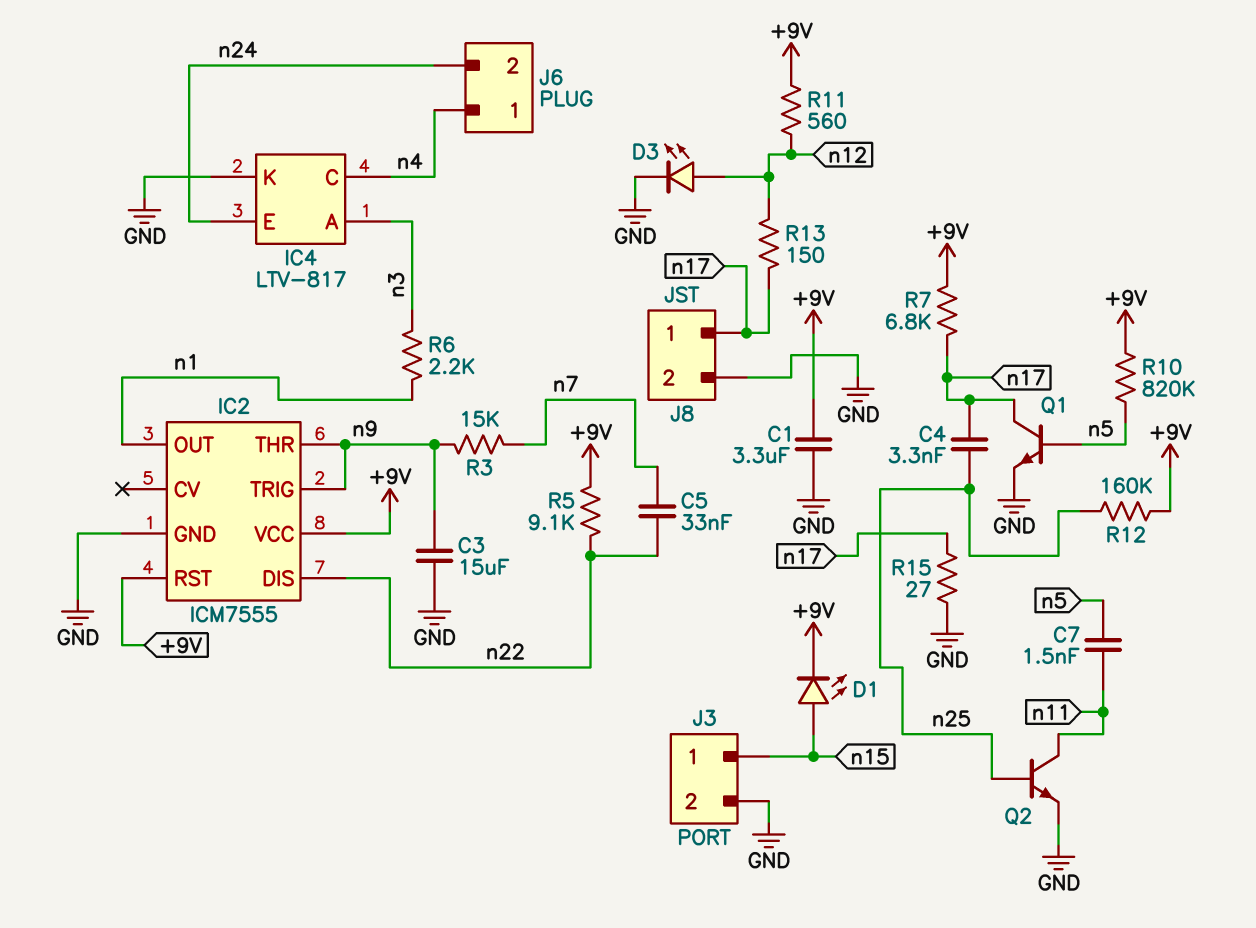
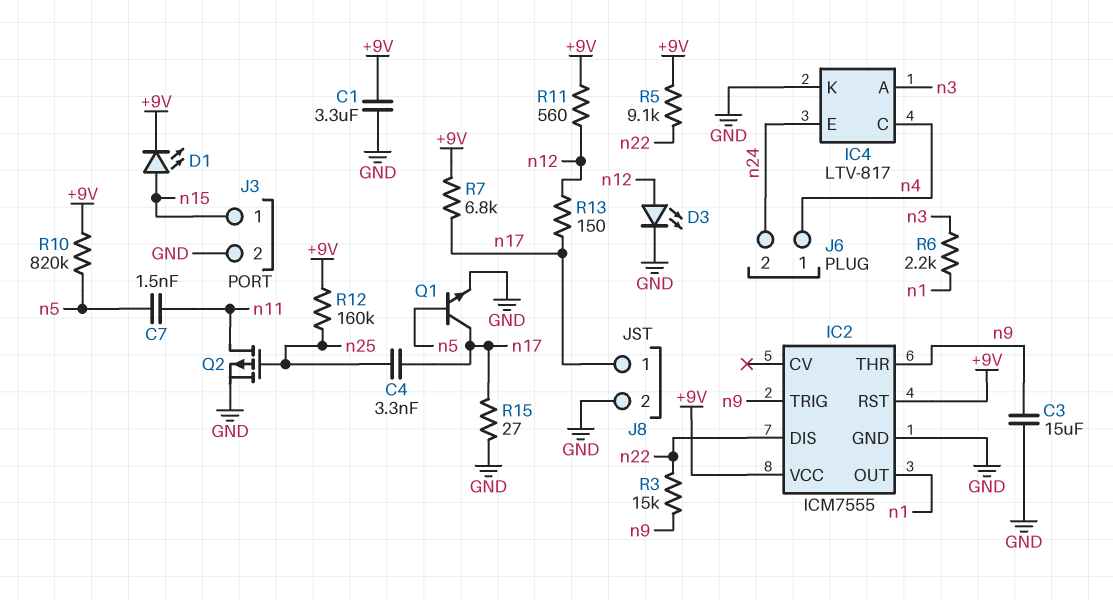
C5: 33nF (n7, n22) -> none
Q2: NPN (B n25, C n11, E GND) -> PMOS (G n25, D n11, S GND)
R3: 15k (n7, n9) -> 15k (n9, n22)

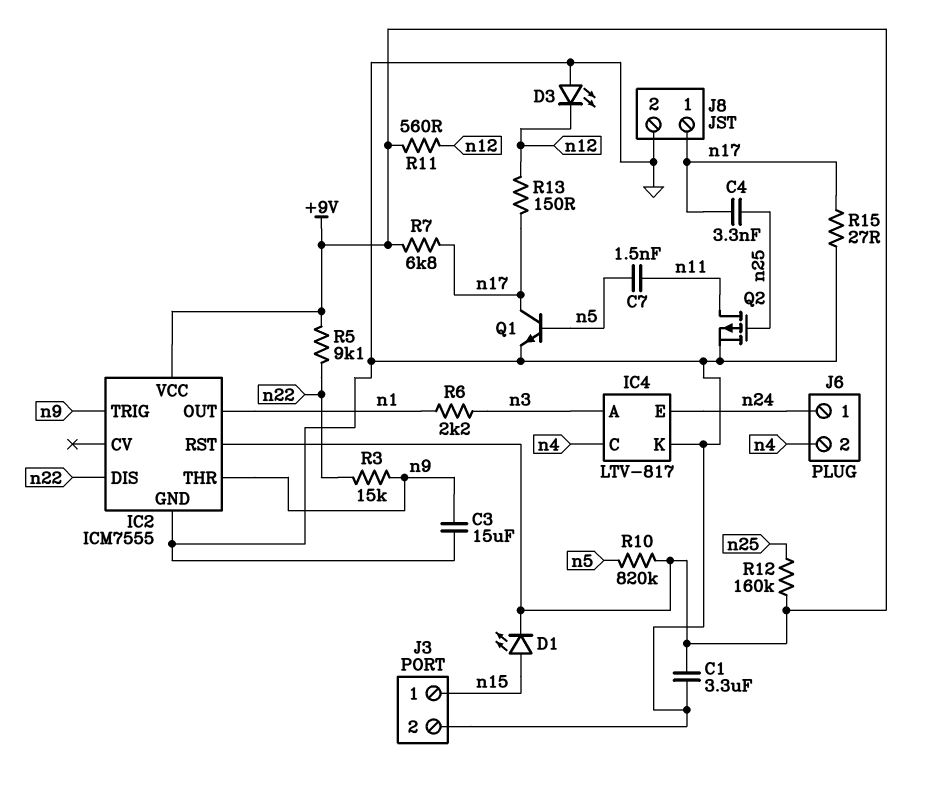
D3: LED (A n12, K GND) -> LED (A GND, K n12)
J6 pin 1: n4 -> n24
J6 pin 2: n24 -> n4

